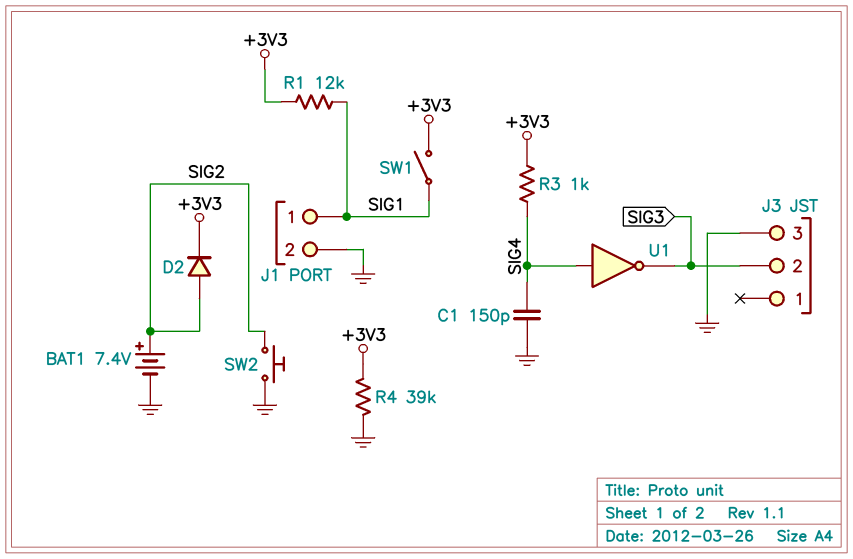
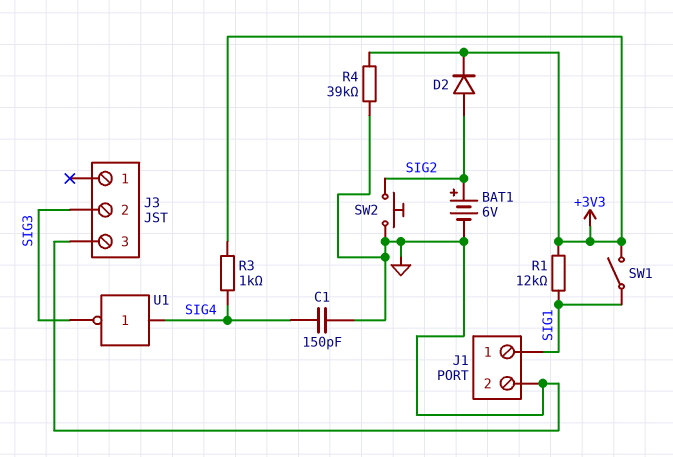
BAT1: 7.4V (plus SIG2, minus GND) -> 6V (plus SIG2, minus GND)

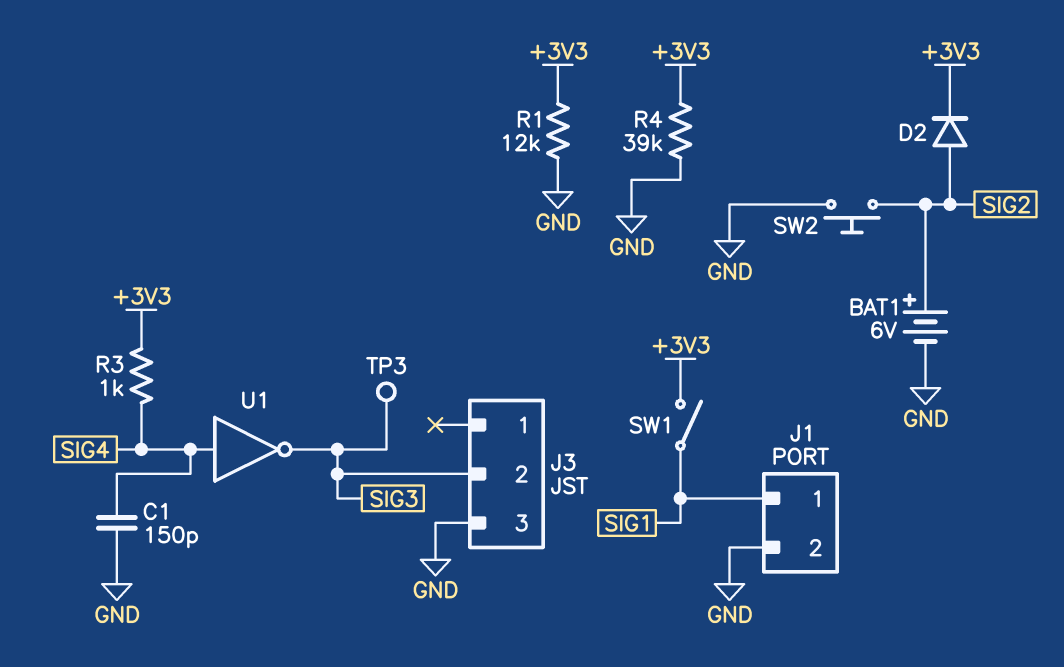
R1: 12k (+3V3, SIG1) -> 12k (+3V3, GND)
TP3: none -> test point (SIG3)

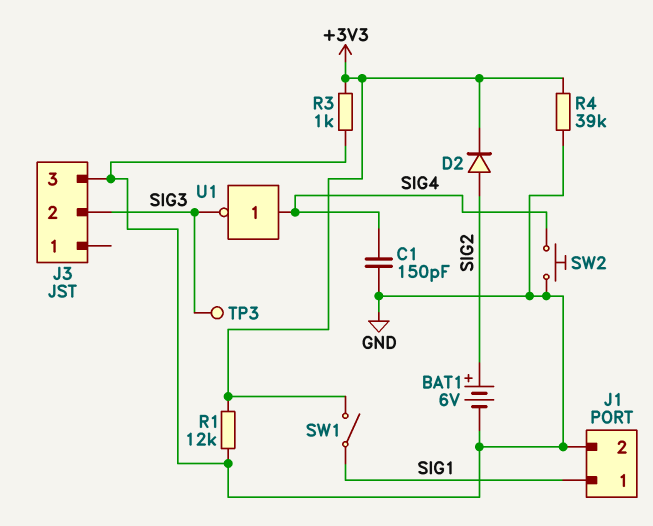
R3: 1k (+3V3, SIG4) -> 1k (+3V3, GND)
SW2: button (GND, SIG2) -> button (GND, SIG4)

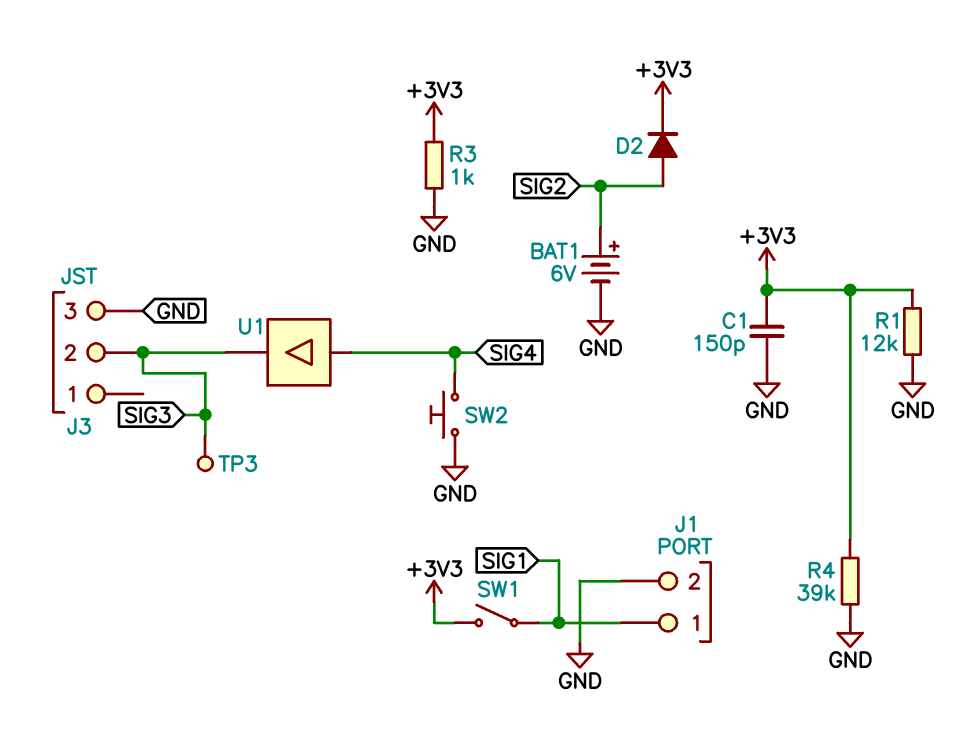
C1: 150pF (GND, SIG4) -> 150pF (+3V3, GND)
U1: NOT (in SIG4, out SIG3) -> buffer (in SIG4, out SIG3)

